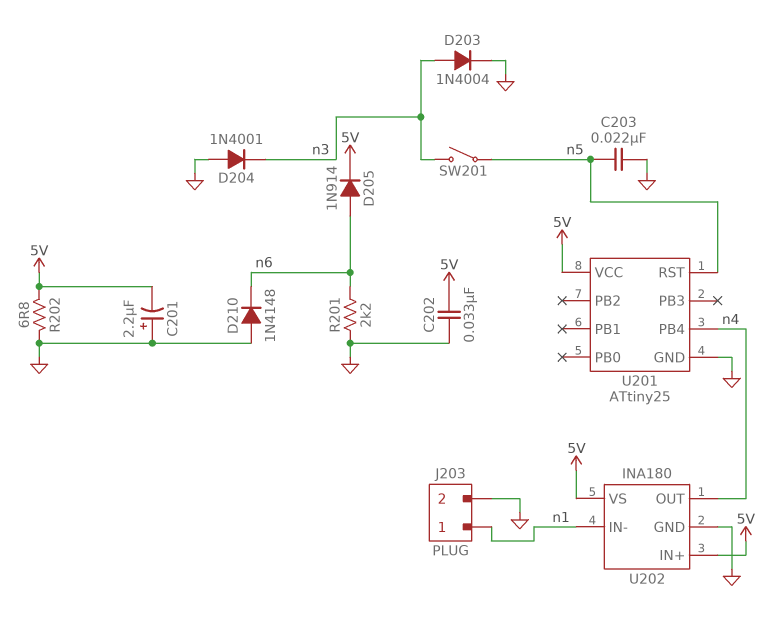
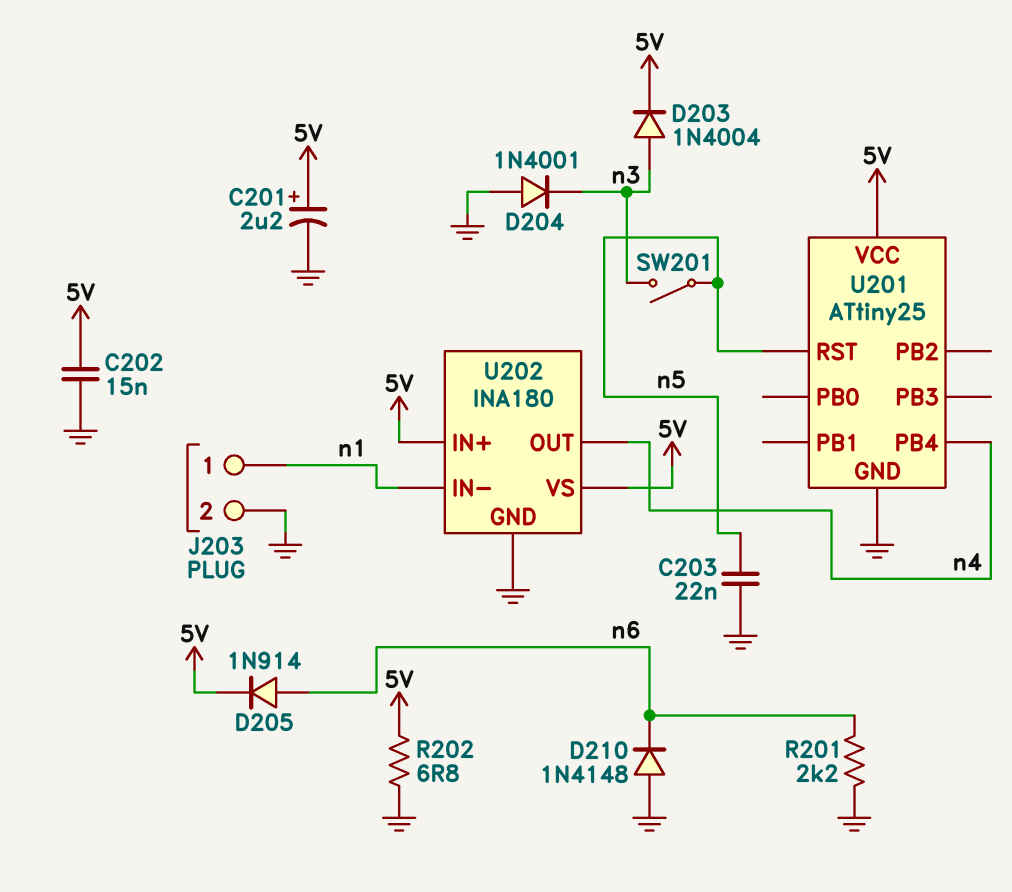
C201: 2.2uF (plus GND, minus 5V) -> 2.2uF (plus 5V, minus GND)
C202: 33nF (5V, GND) -> 15nF (5V, GND)
D203: diode 1N4004 (A n3, K GND) -> diode 1N4004 (A n3, K 5V)

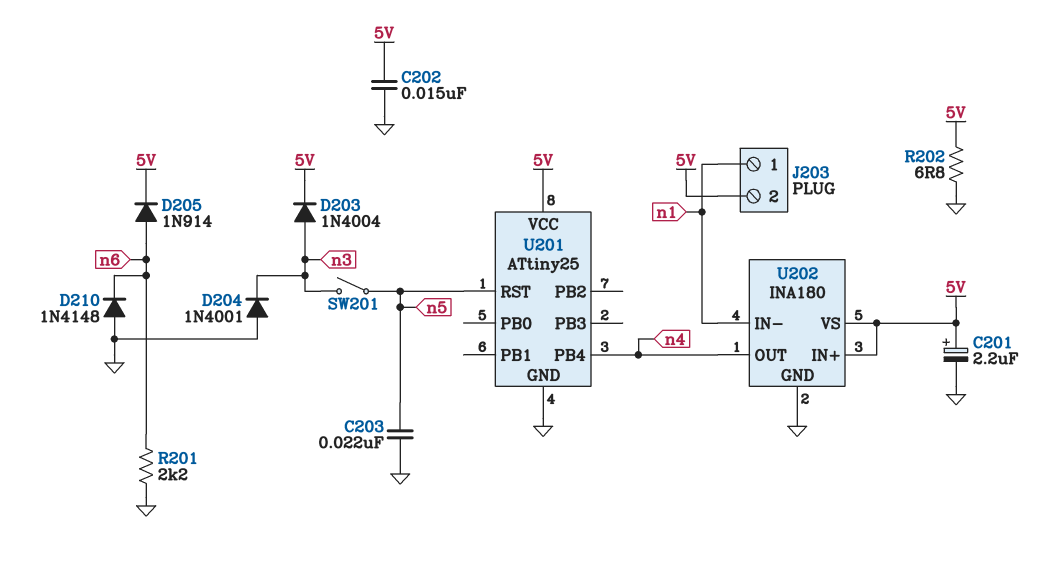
J203 pin 2: GND -> 5V

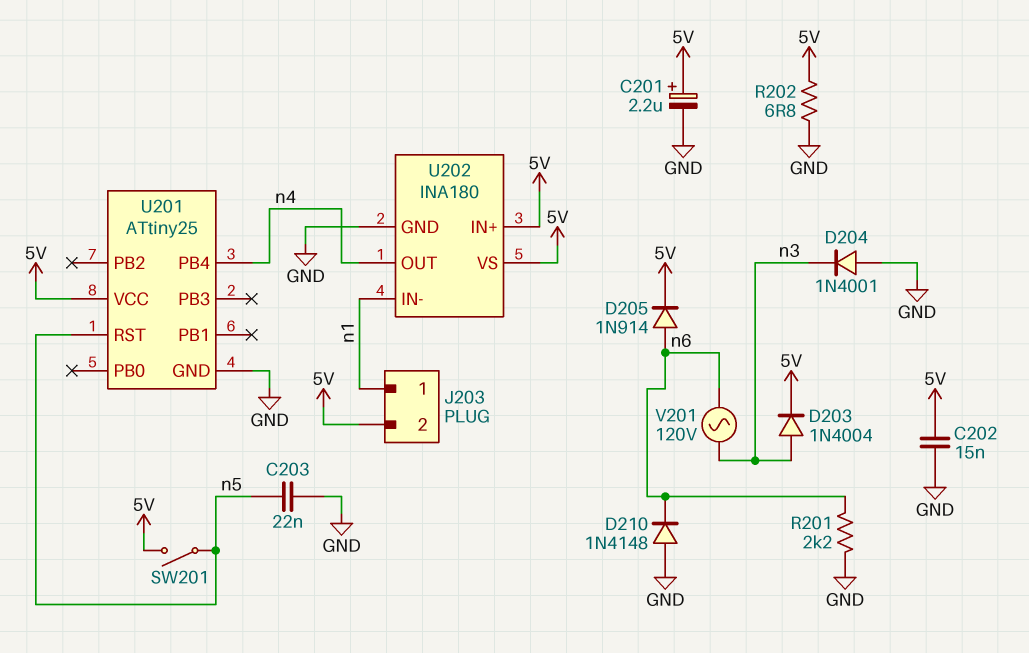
SW201: switch (n3, n5) -> switch (5V, n5)
V201: none -> AC 120V (n3, n6)

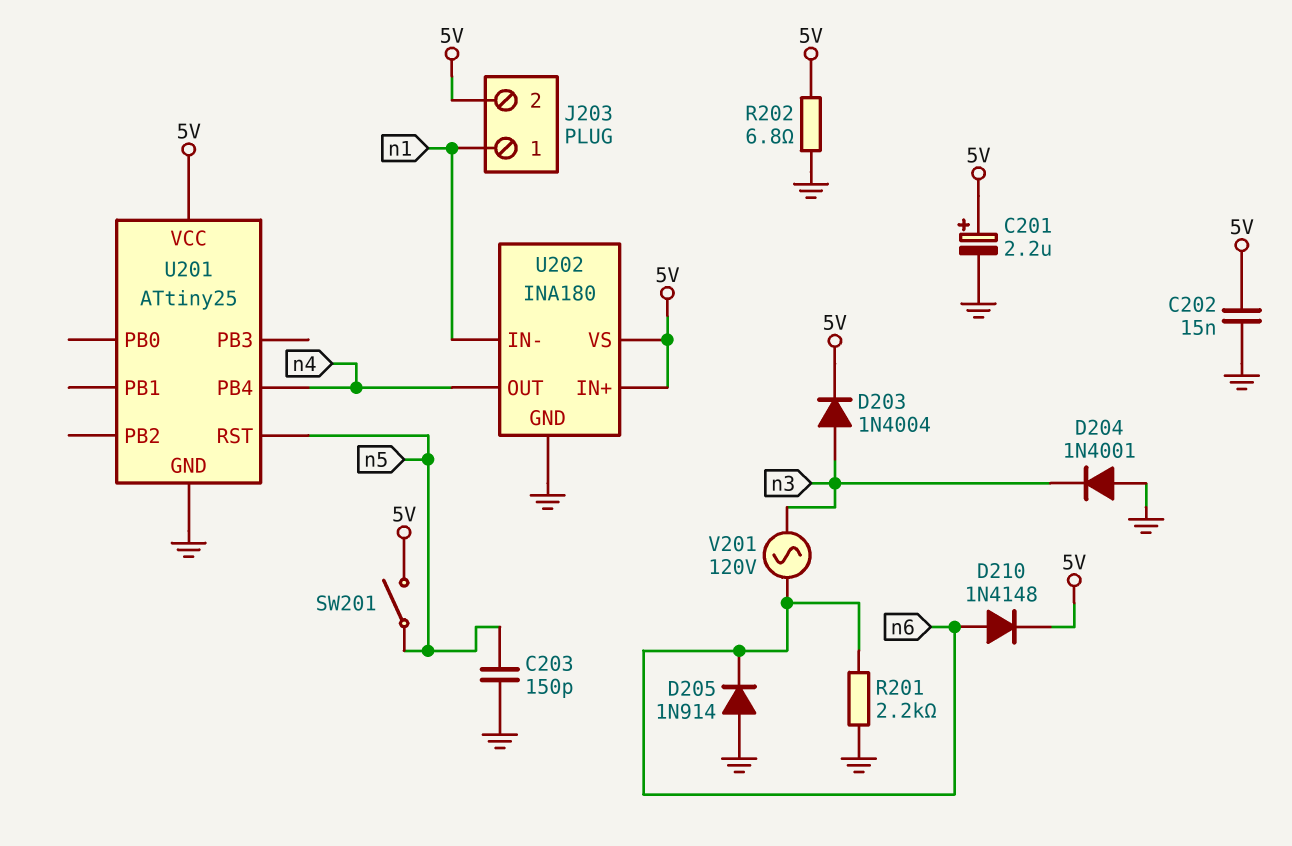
C203: 22nF (GND, n5) -> 150pF (GND, n5)
D205: diode 1N914 (A n6, K 5V) -> diode 1N914 (A GND, K n6)
D210: diode 1N4148 (A GND, K n6) -> diode 1N4148 (A n6, K 5V)

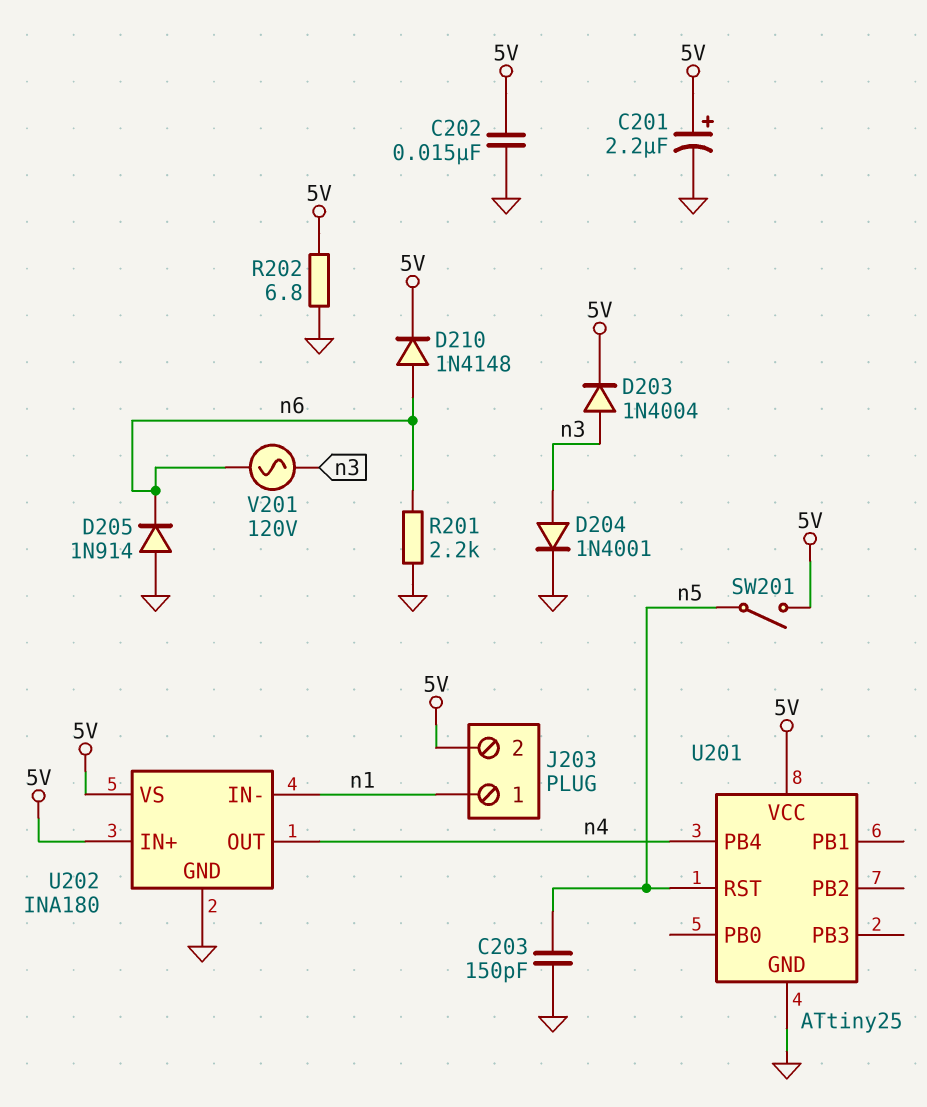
D204: diode 1N4001 (A GND, K n3) -> diode 1N4001 (A n3, K GND)

